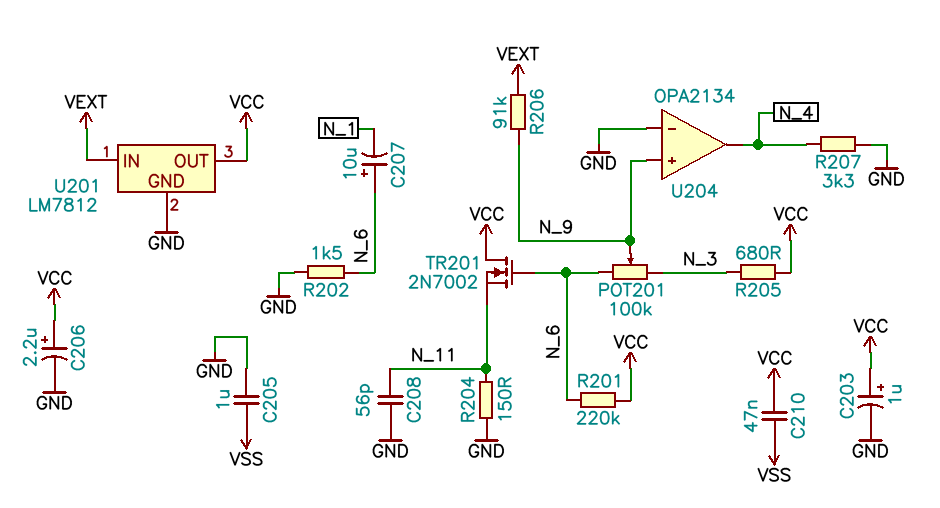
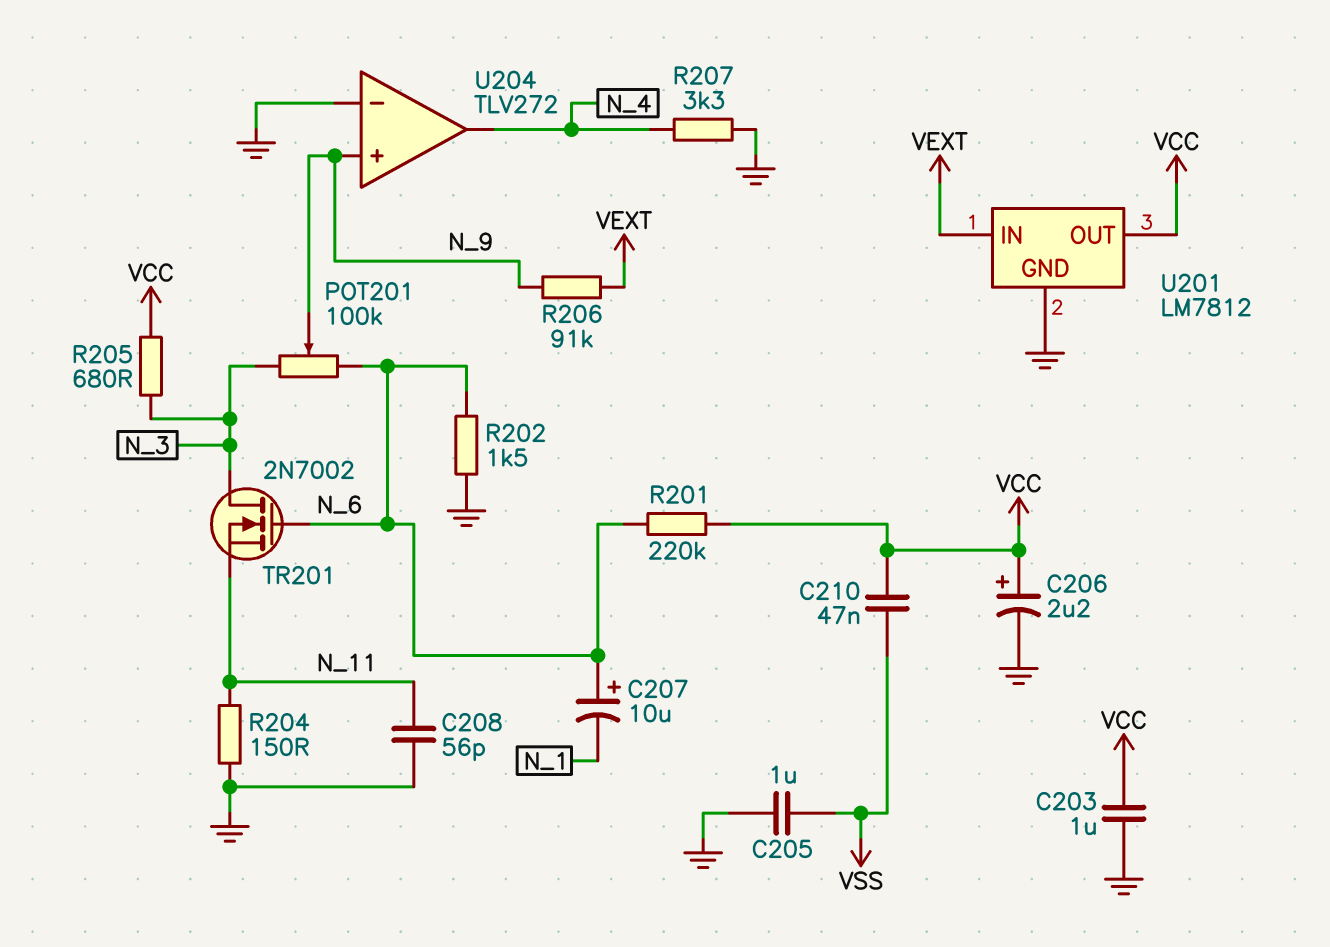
C203: 1uF (plus VCC, minus GND) -> 1uF (GND, VCC)
TR201: NMOS 2N7002 (G N_6, D VCC, S N_11) -> NMOS 2N7002 (G N_6, D N_3, S N_11)
U204: OPA2134 -> TLV272

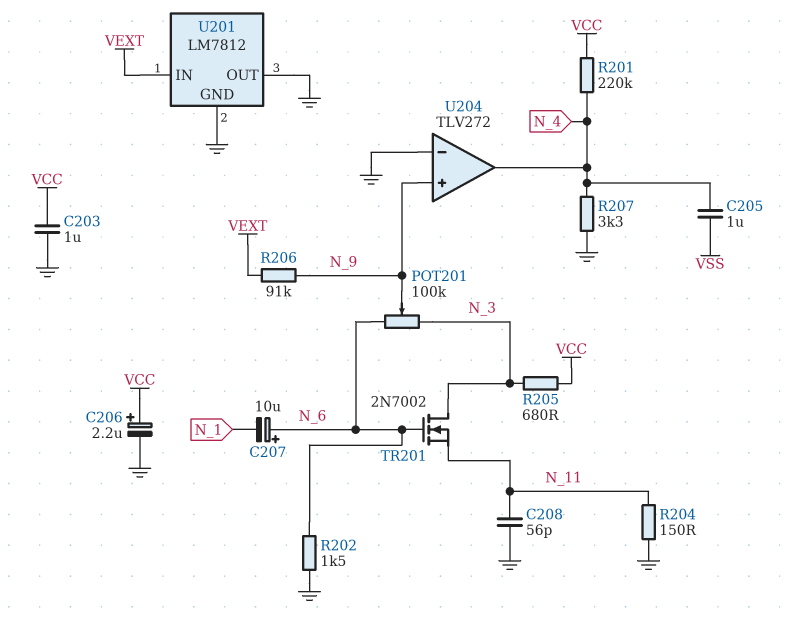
C205: 1uF (GND, VSS) -> 1uF (N_4, VSS)
C210: 47nF (VCC, VSS) -> none
R201: 220k (N_6, VCC) -> 220k (N_4, VCC)
U201 pin OUT: VCC -> GND

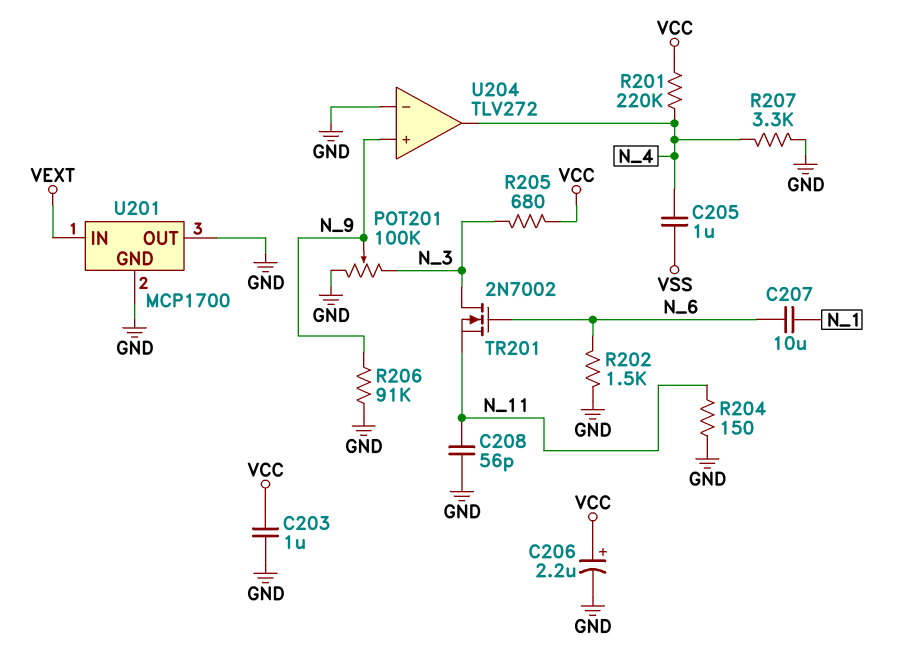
C207: 10uF (plus N_6, minus N_1) -> 10uF (N_1, N_6)
POT201: 100k (N_3, N_6, wiper N_9) -> 100k (GND, N_3, wiper N_9)
R206: 91k (N_9, VEXT) -> 91k (GND, N_9)
U201: LM7812 -> MCP1700

